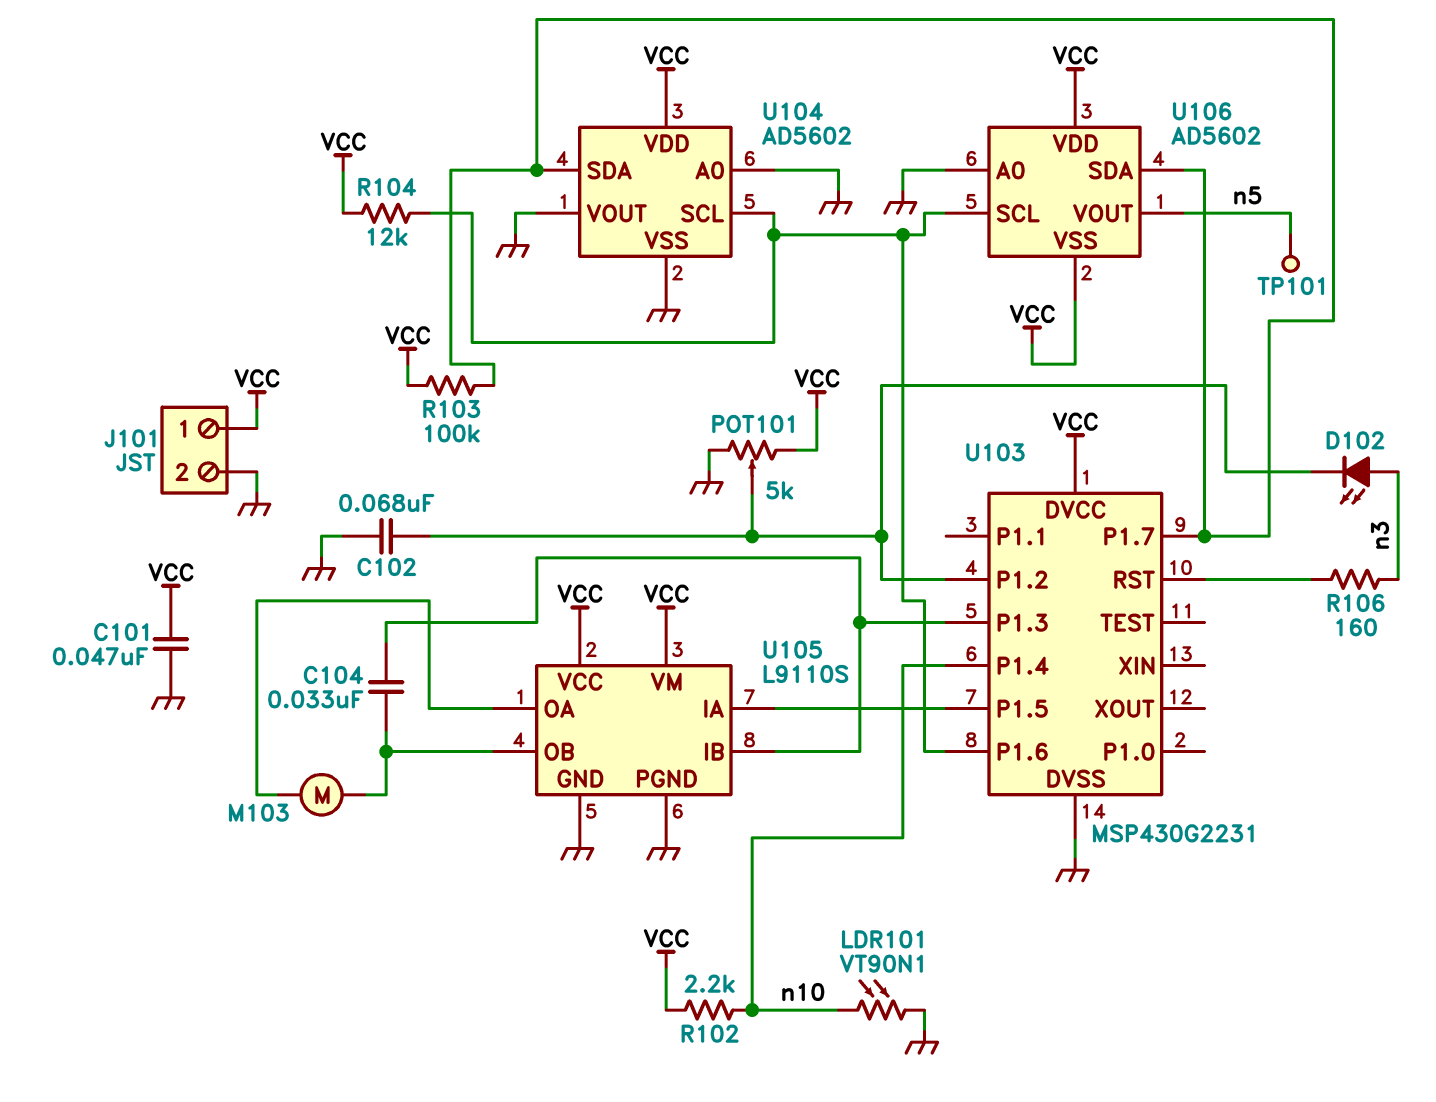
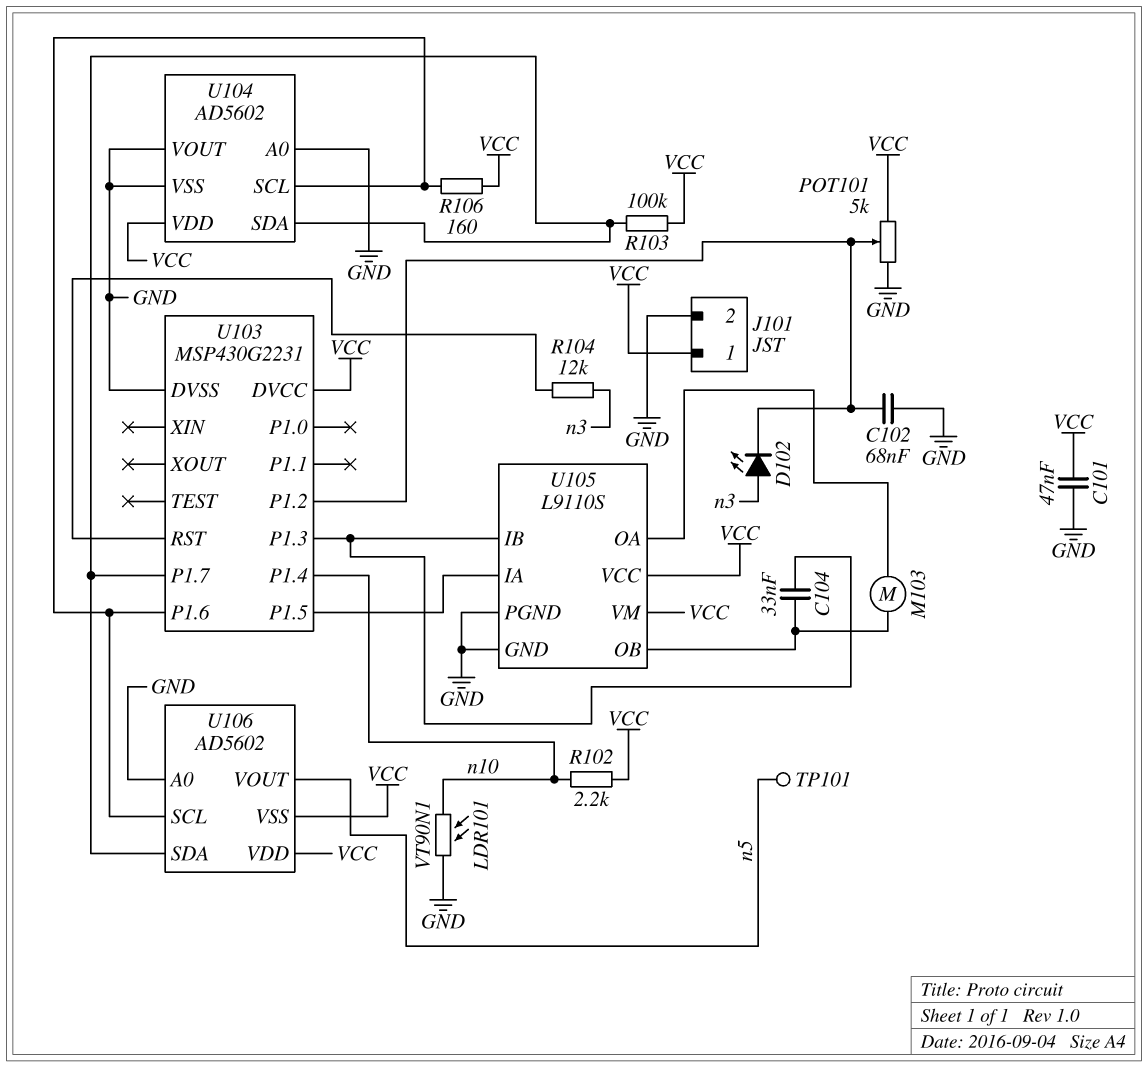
R104: 12k (U103/P1.6, VCC) -> 12k (U103/RST, n3)
R106: 160 (U103/RST, n3) -> 160 (U103/P1.6, VCC)

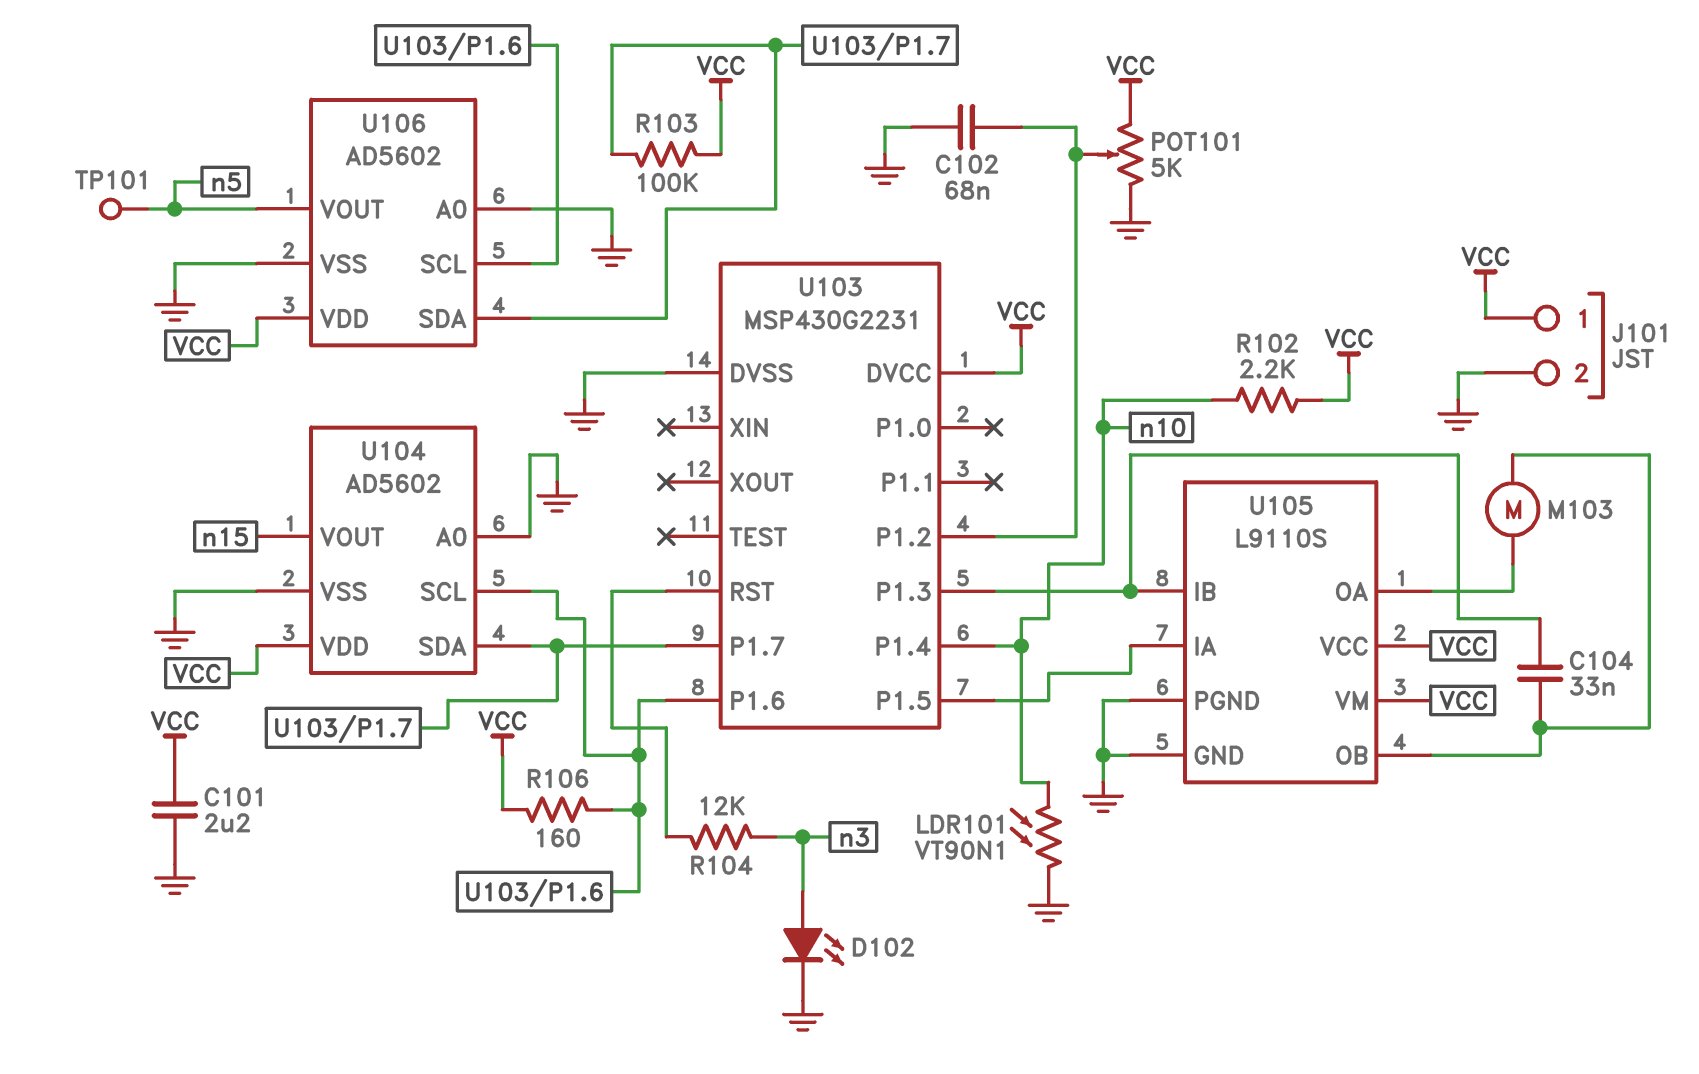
C101: 47nF (GND, VCC) -> 2.2uF (GND, VCC)
D102: LED (A n3, K U103/P1.2) -> LED (A n3, K GND)
U104 pin VOUT: GND -> n15
U106 pin VSS: VCC -> GND

